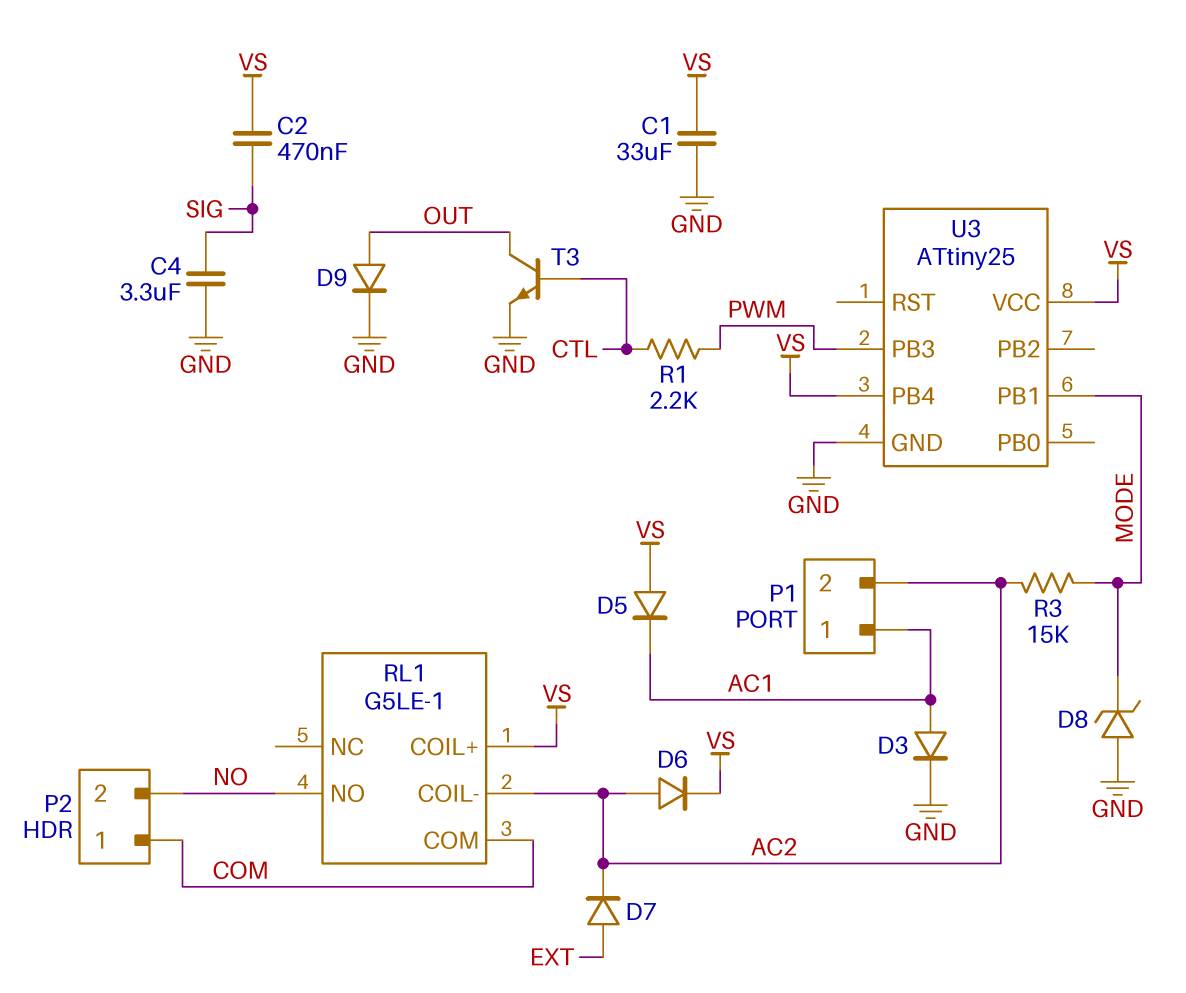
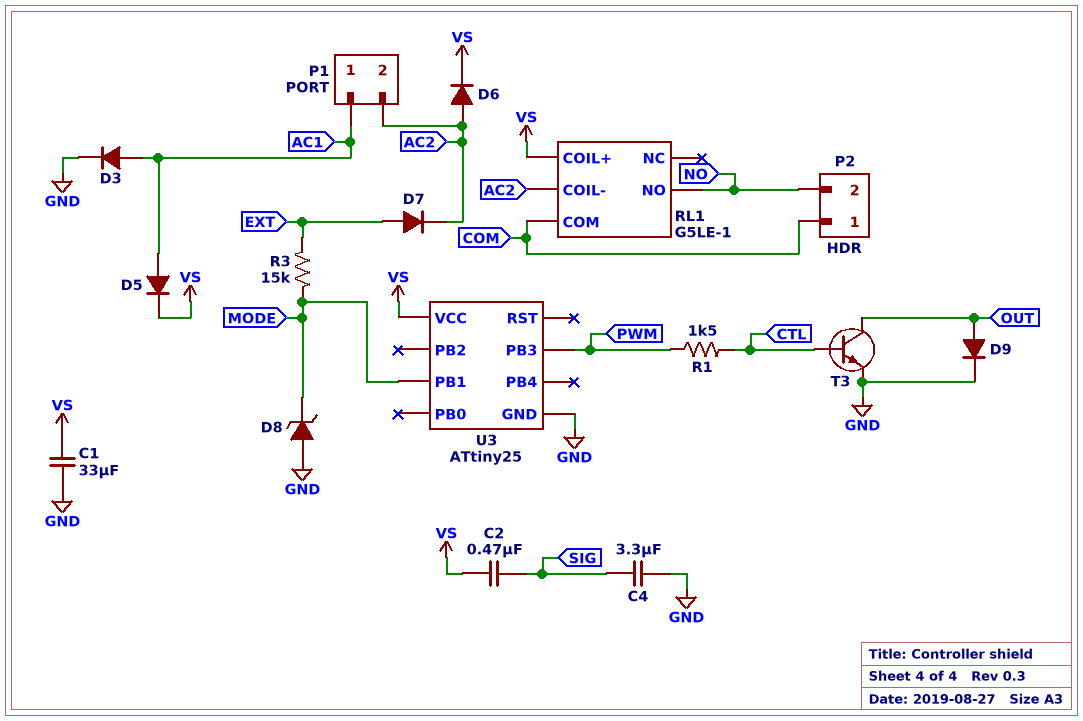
D5: diode (A VS, K AC1) -> diode (A AC1, K VS)
R1: 2.2k (CTL, PWM) -> 1.5k (CTL, PWM)
R3: 15k (AC2, MODE) -> 15k (EXT, MODE)
U3 pin PB4: VS -> none

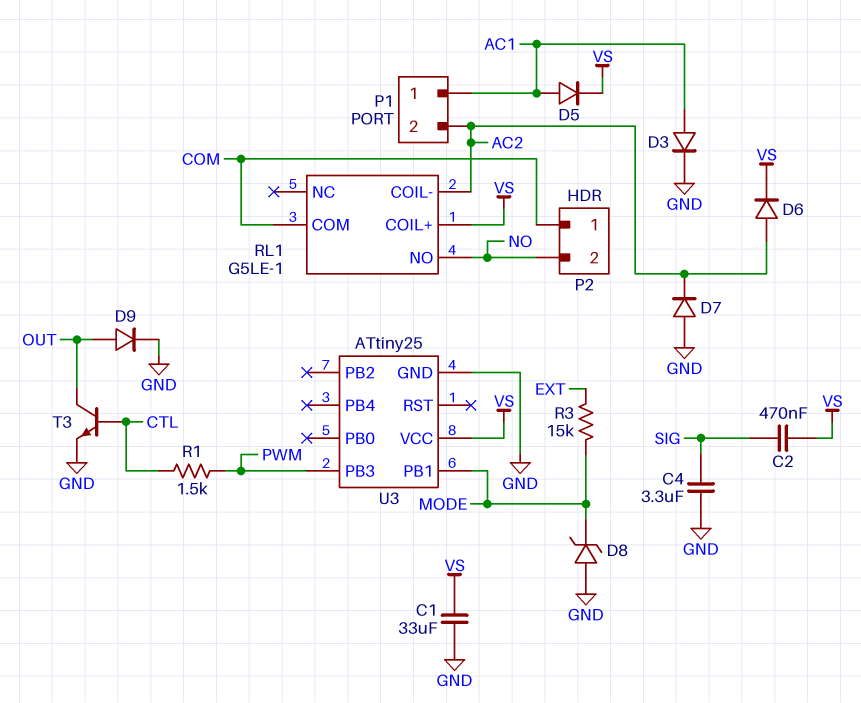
D7: diode (A EXT, K AC2) -> diode (A GND, K AC2)

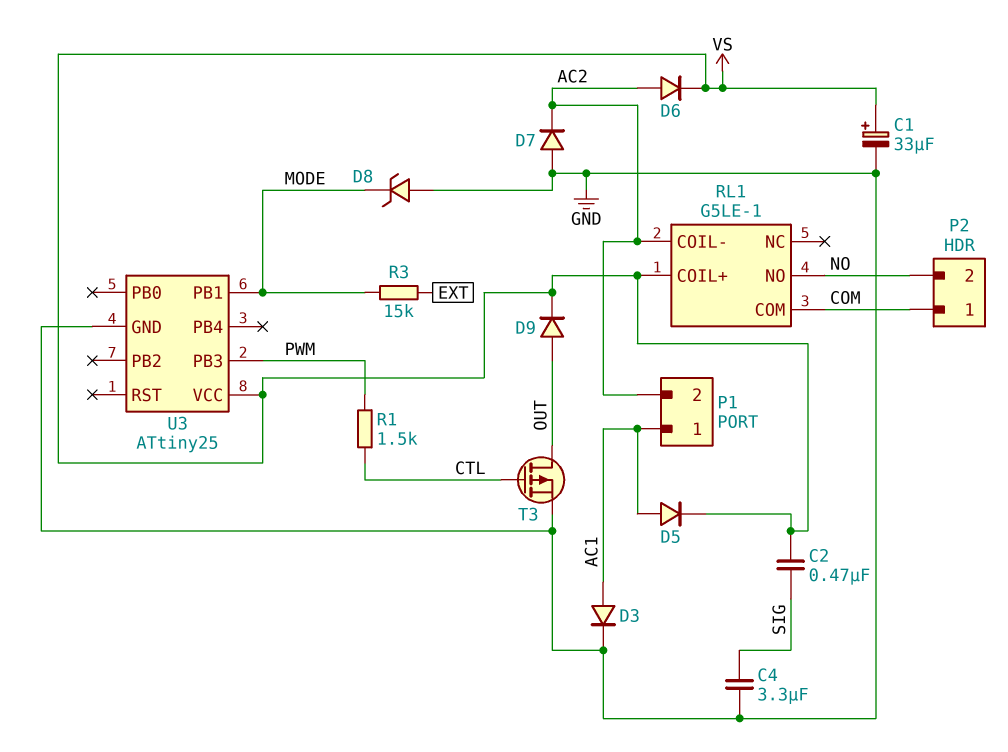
C1: 33uF (GND, VS) -> 33uF (plus VS, minus GND)
D9: diode (A OUT, K GND) -> diode (A OUT, K VS)
T3: NPN (B CTL, C OUT, E GND) -> PMOS (G CTL, D OUT, S GND)

